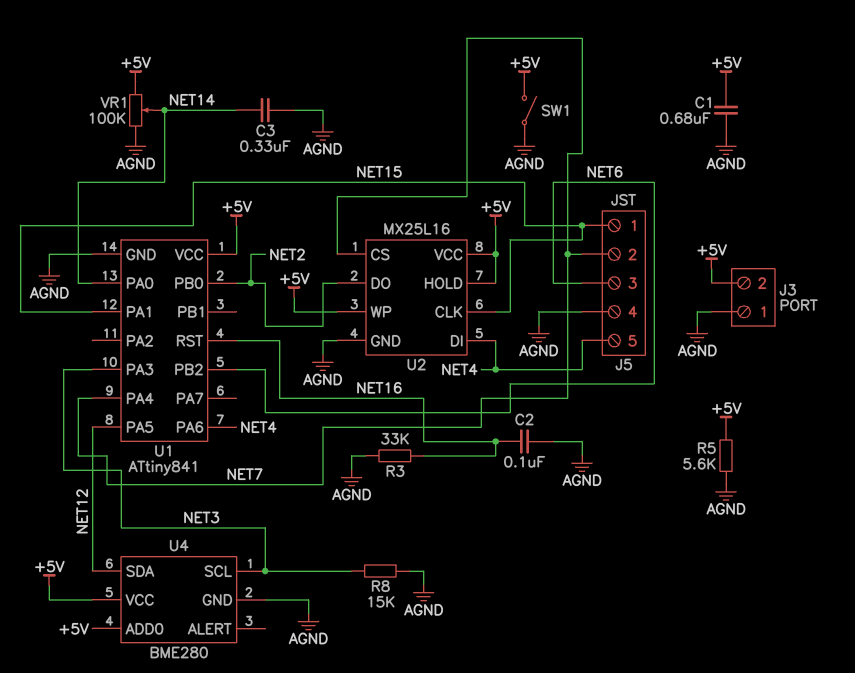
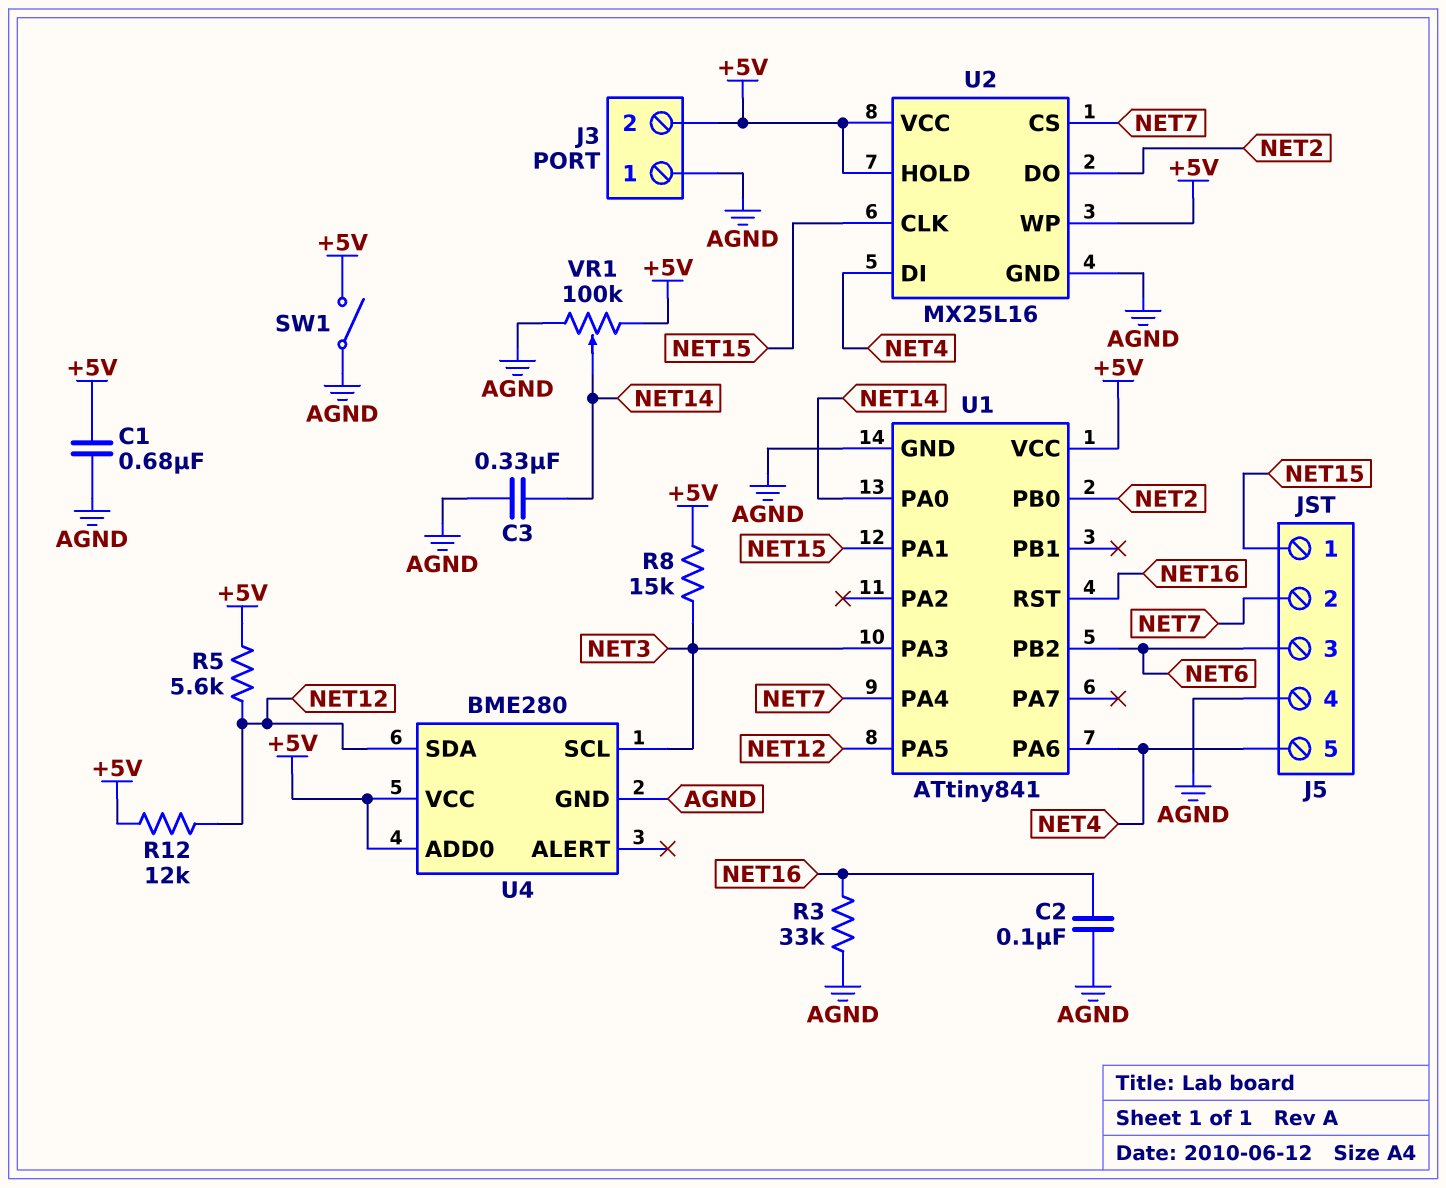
R5: 5.6k (+5V, AGND) -> 5.6k (+5V, NET12)
R8: 15k (AGND, NET3) -> 15k (+5V, NET3)
R12: none -> 12k (+5V, NET12)

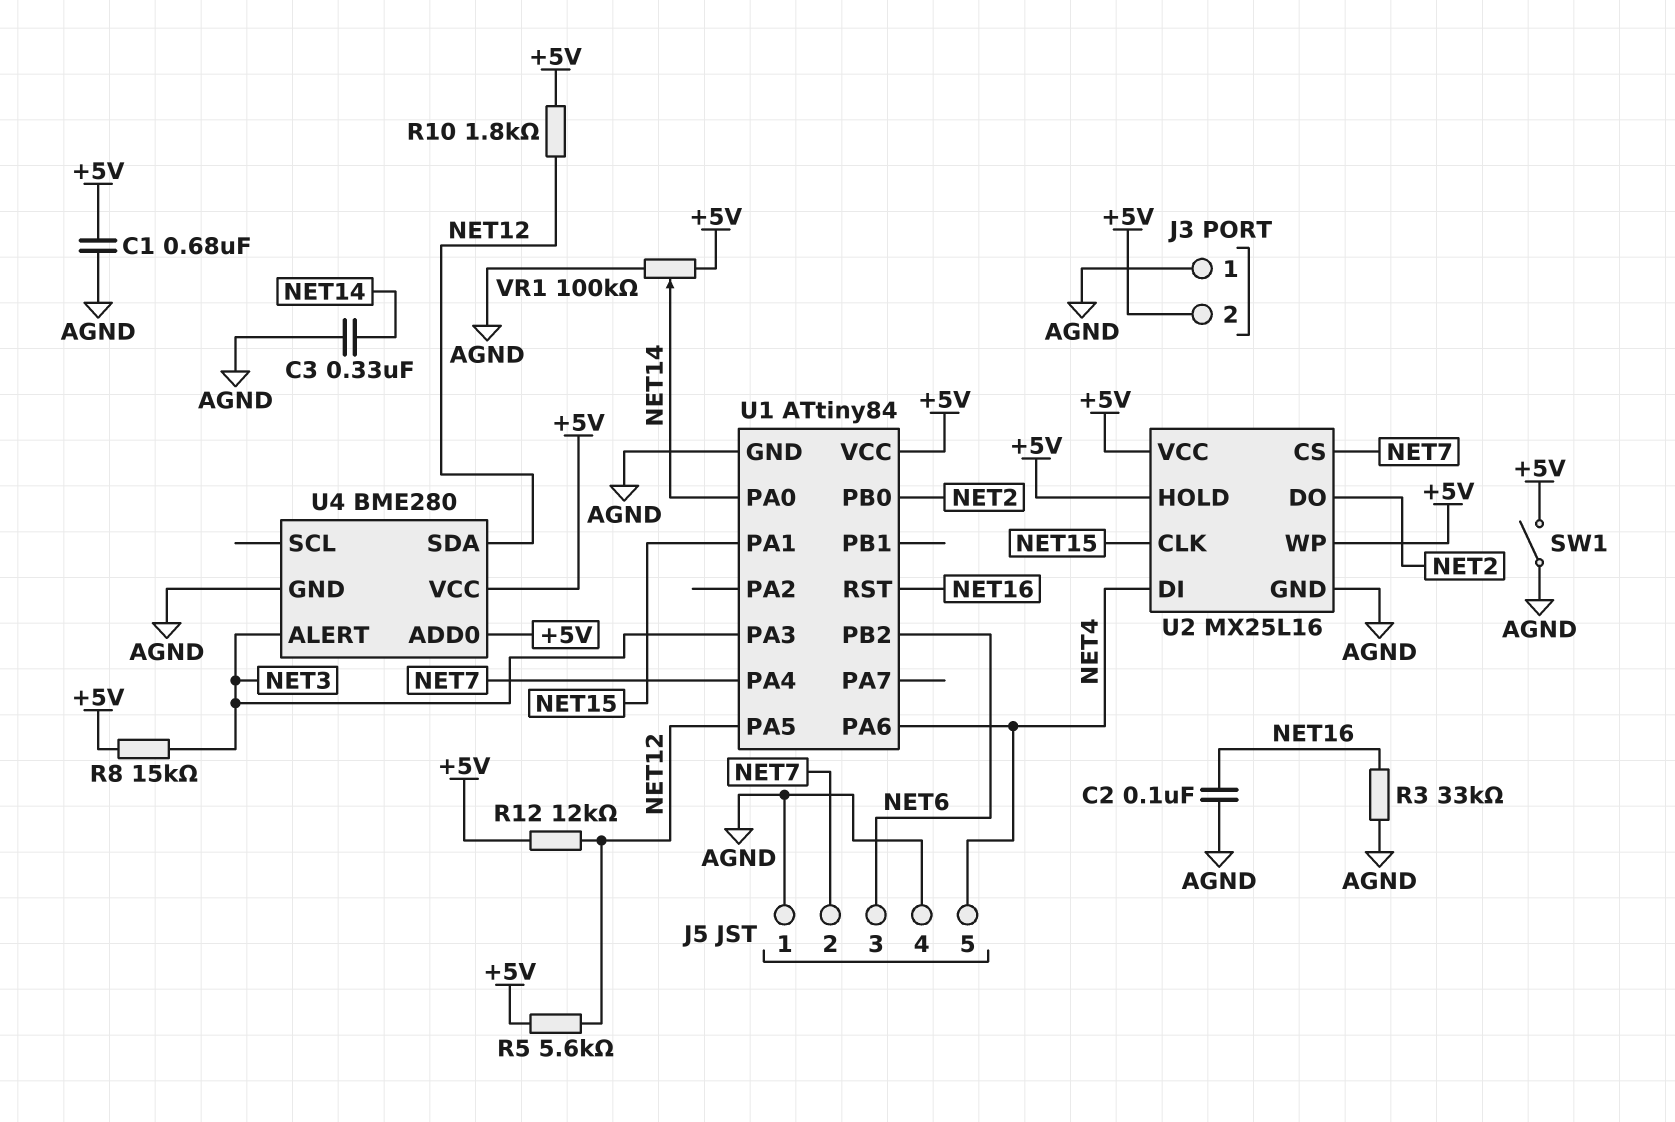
J5 pin 1: NET15 -> AGND
R10: none -> 1.8k (+5V, NET12)
U1: ATtiny841 -> ATtiny84
U4 pin ALERT: none -> NET3
U4 pin SCL: NET3 -> none

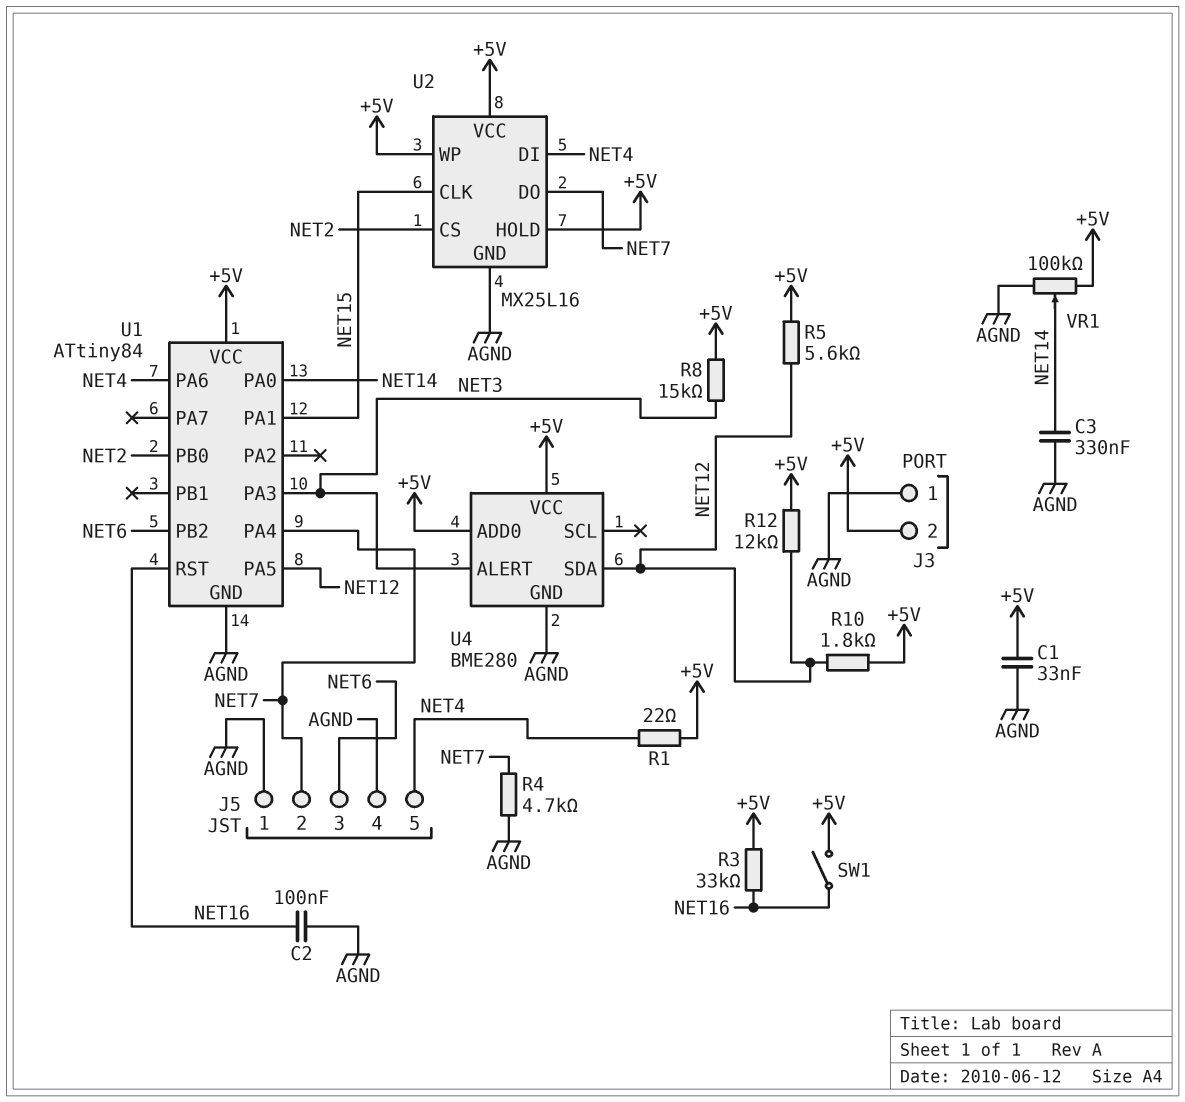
C1: 680nF (+5V, AGND) -> 33nF (+5V, AGND)
R1: none -> 22 (+5V, NET4)
R3: 33k (AGND, NET16) -> 33k (+5V, NET16)
R4: none -> 4.7k (AGND, NET7)
SW1: switch (+5V, AGND) -> switch (+5V, NET16)
U2 pin CS: NET7 -> NET2
U2 pin DO: NET2 -> NET7

